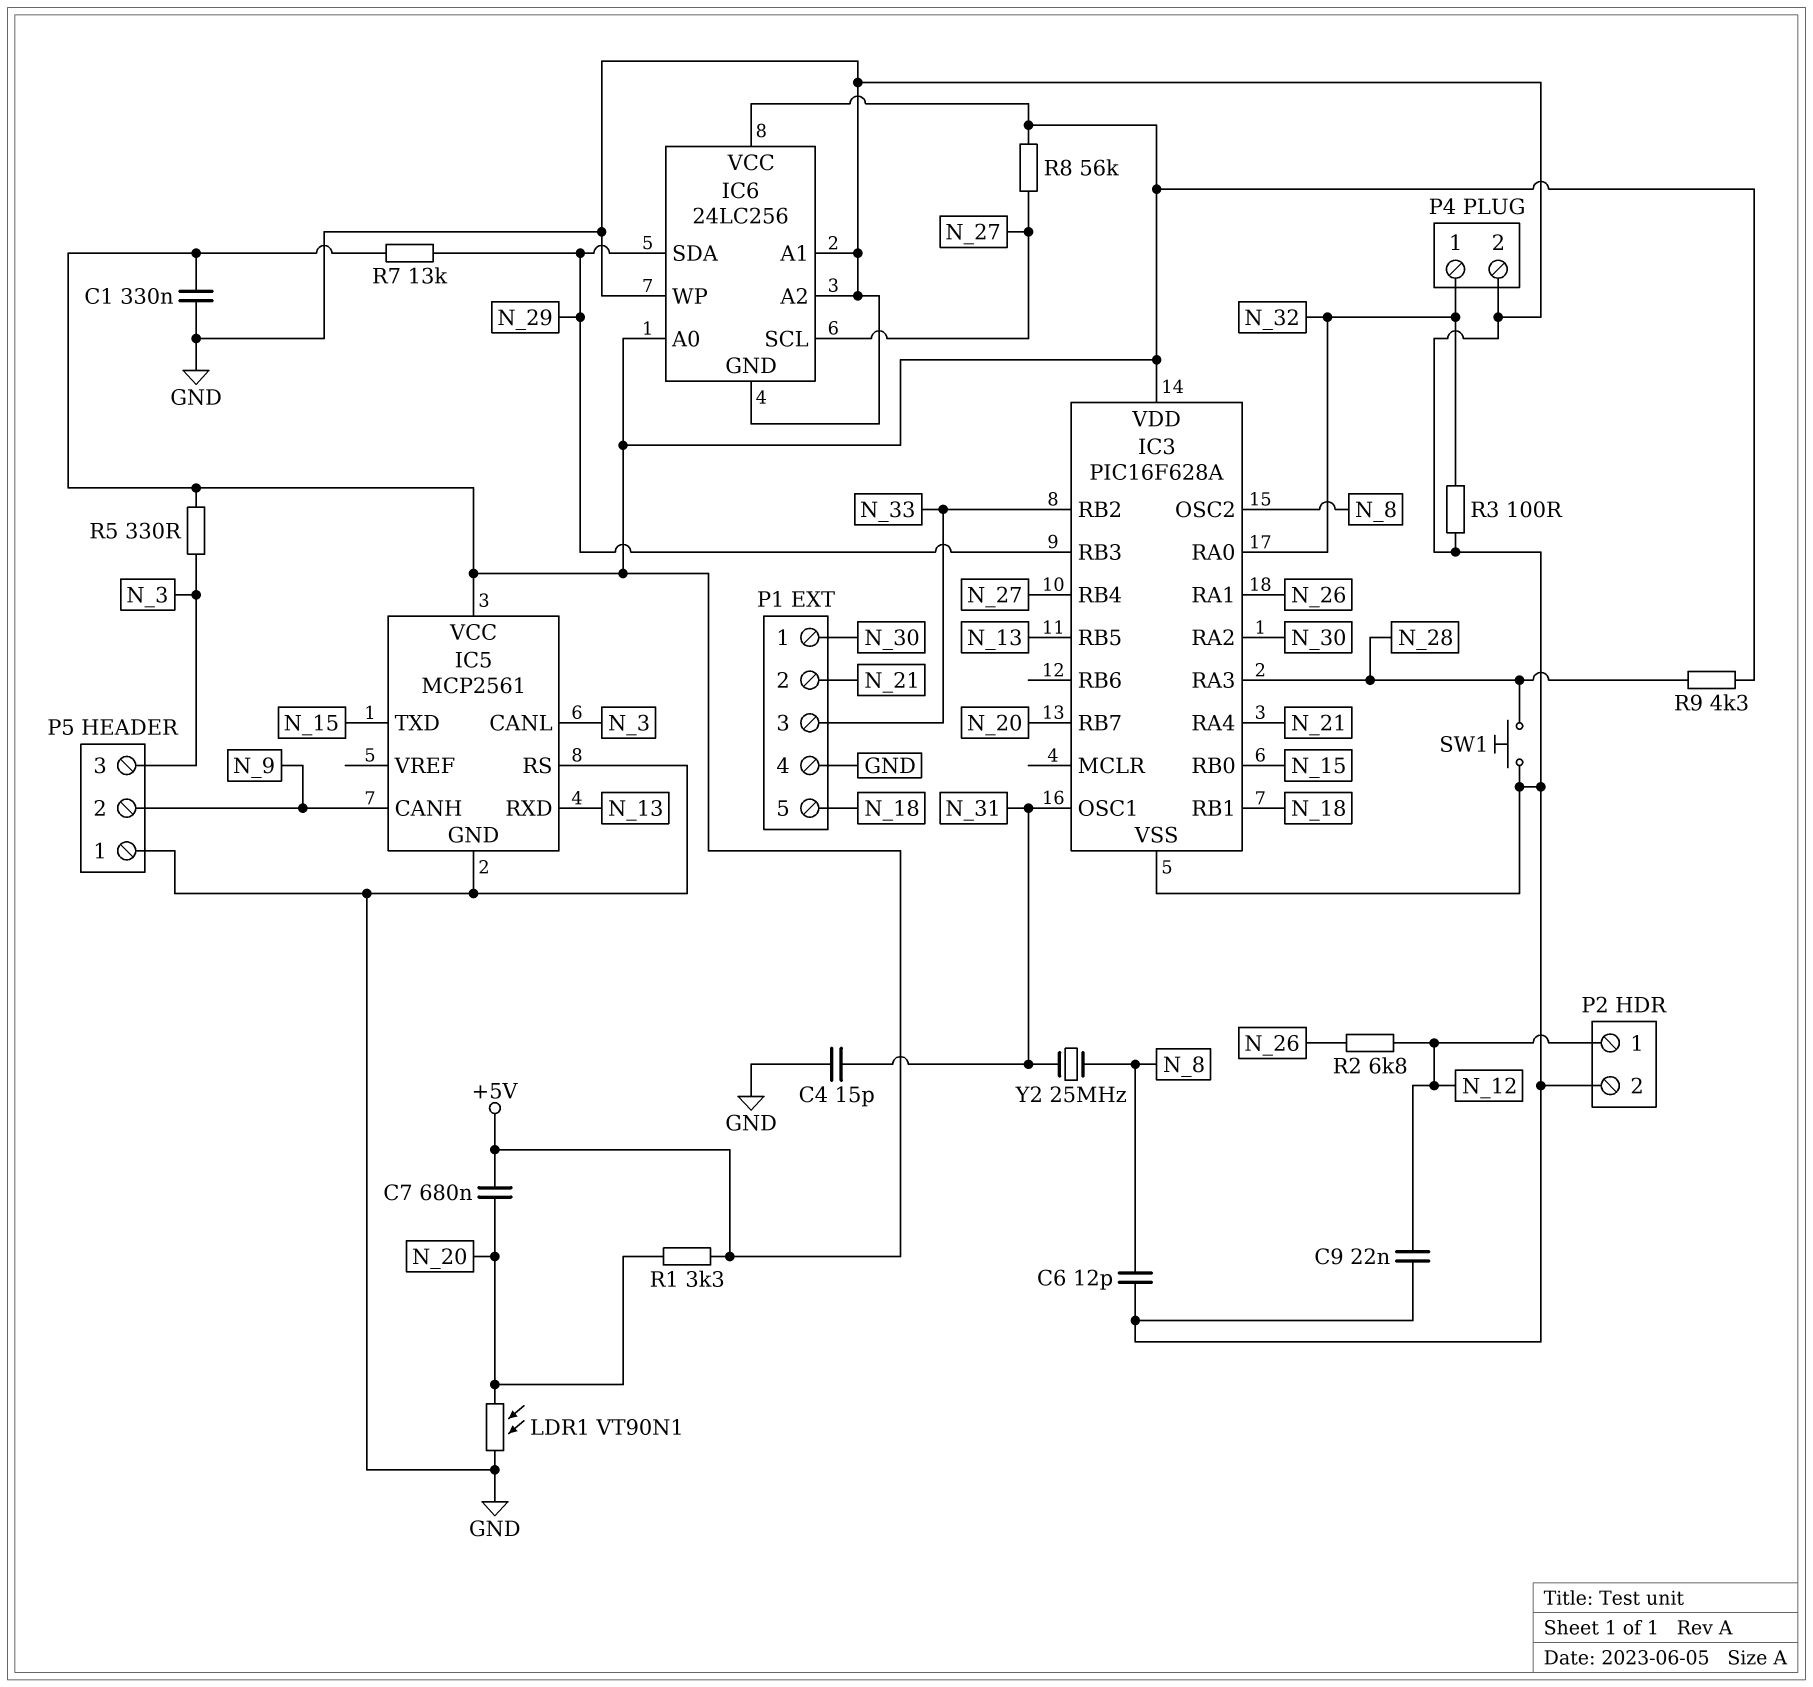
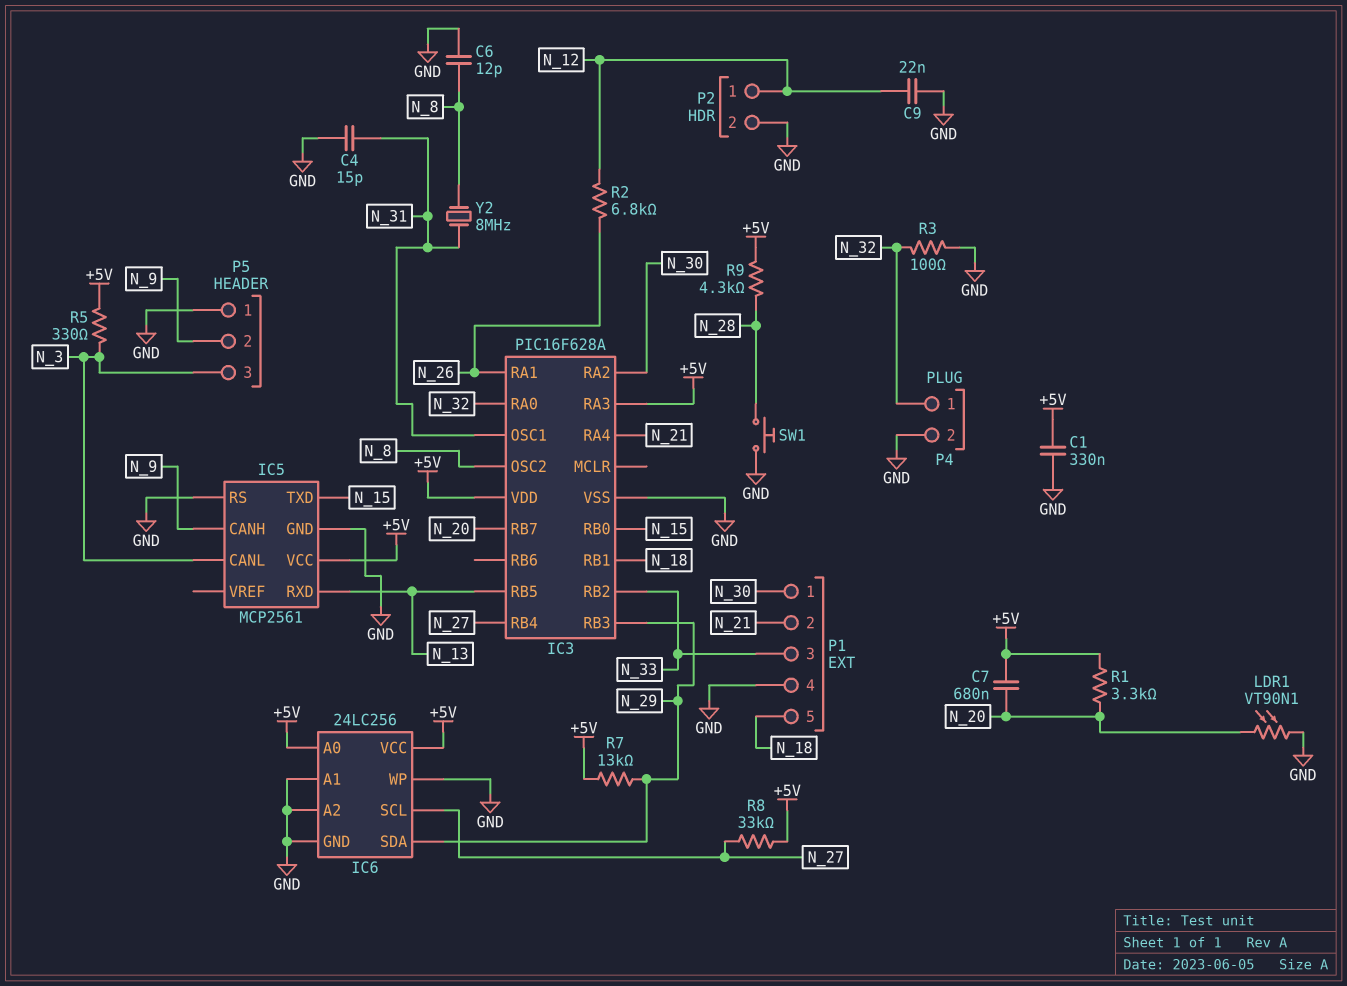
IC3 pin RA3: N_28 -> +5V
R8: 56k (+5V, N_27) -> 33k (+5V, N_27)
Y2: 25MHz (N_8, N_31) -> 8MHz (N_8, N_31)

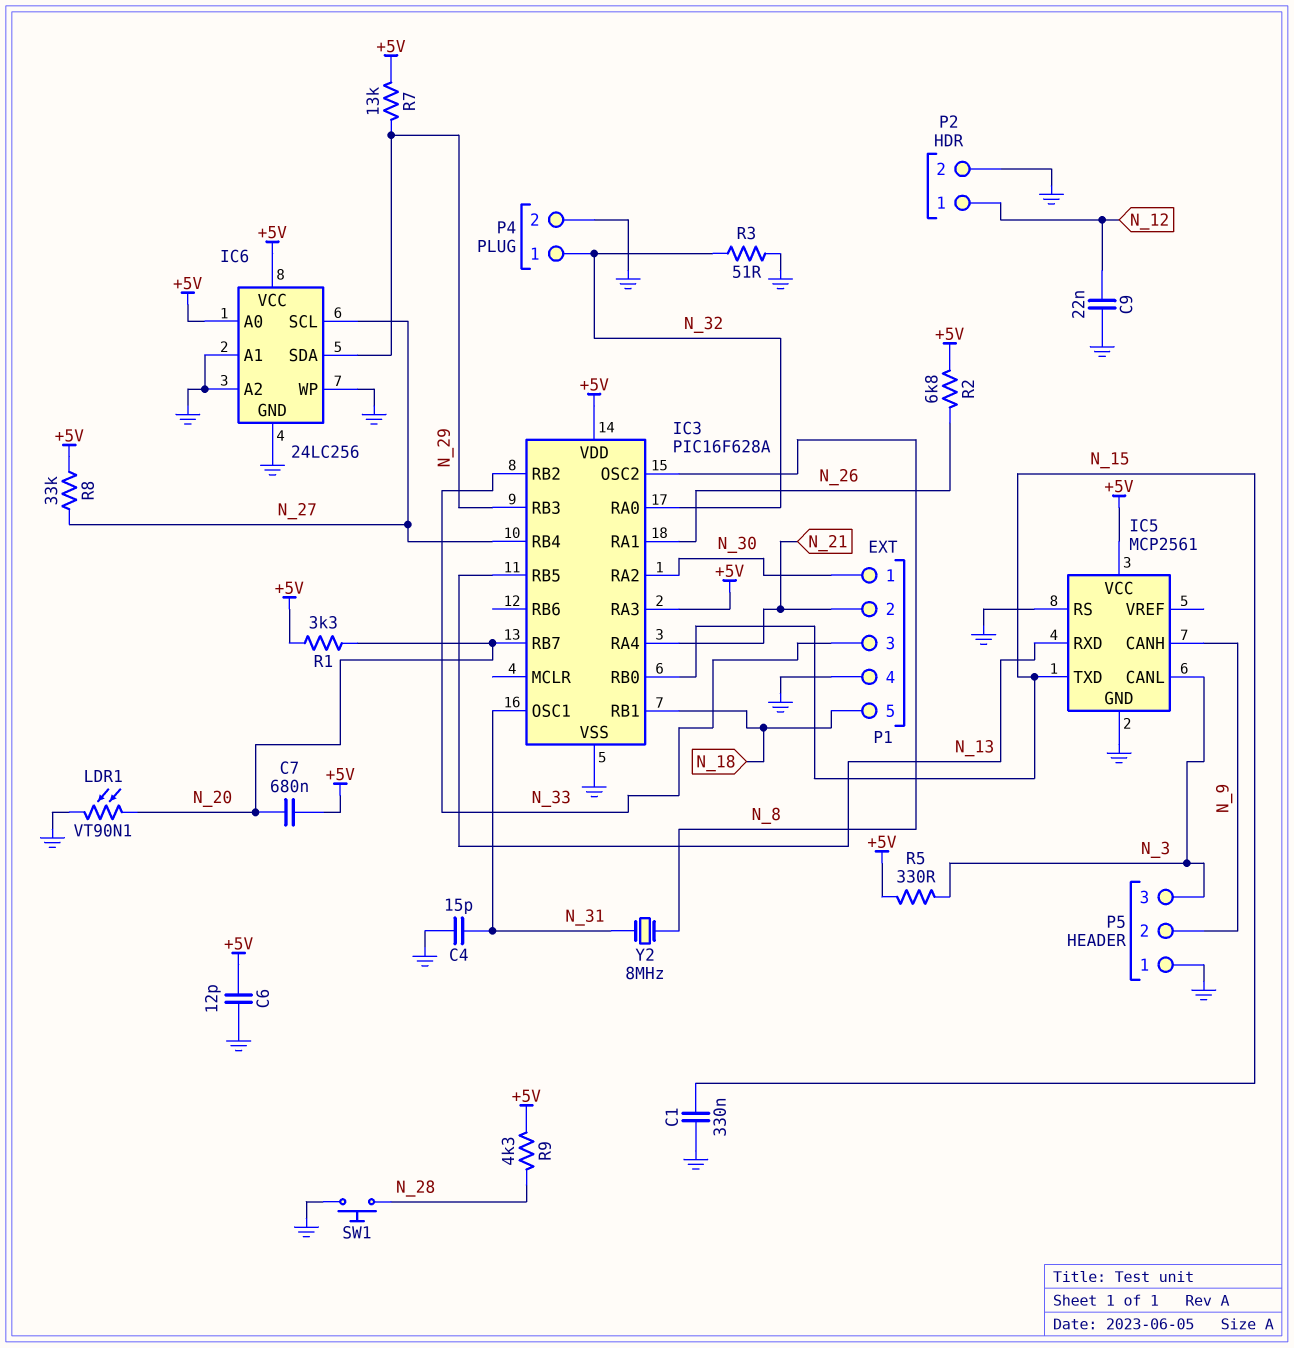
C1: 330nF (+5V, GND) -> 330nF (GND, N_15)
C6: 12pF (GND, N_8) -> 12pF (+5V, GND)
R2: 6.8k (N_12, N_26) -> 6.8k (+5V, N_26)
R3: 100 (GND, N_32) -> 51 (GND, N_32)

